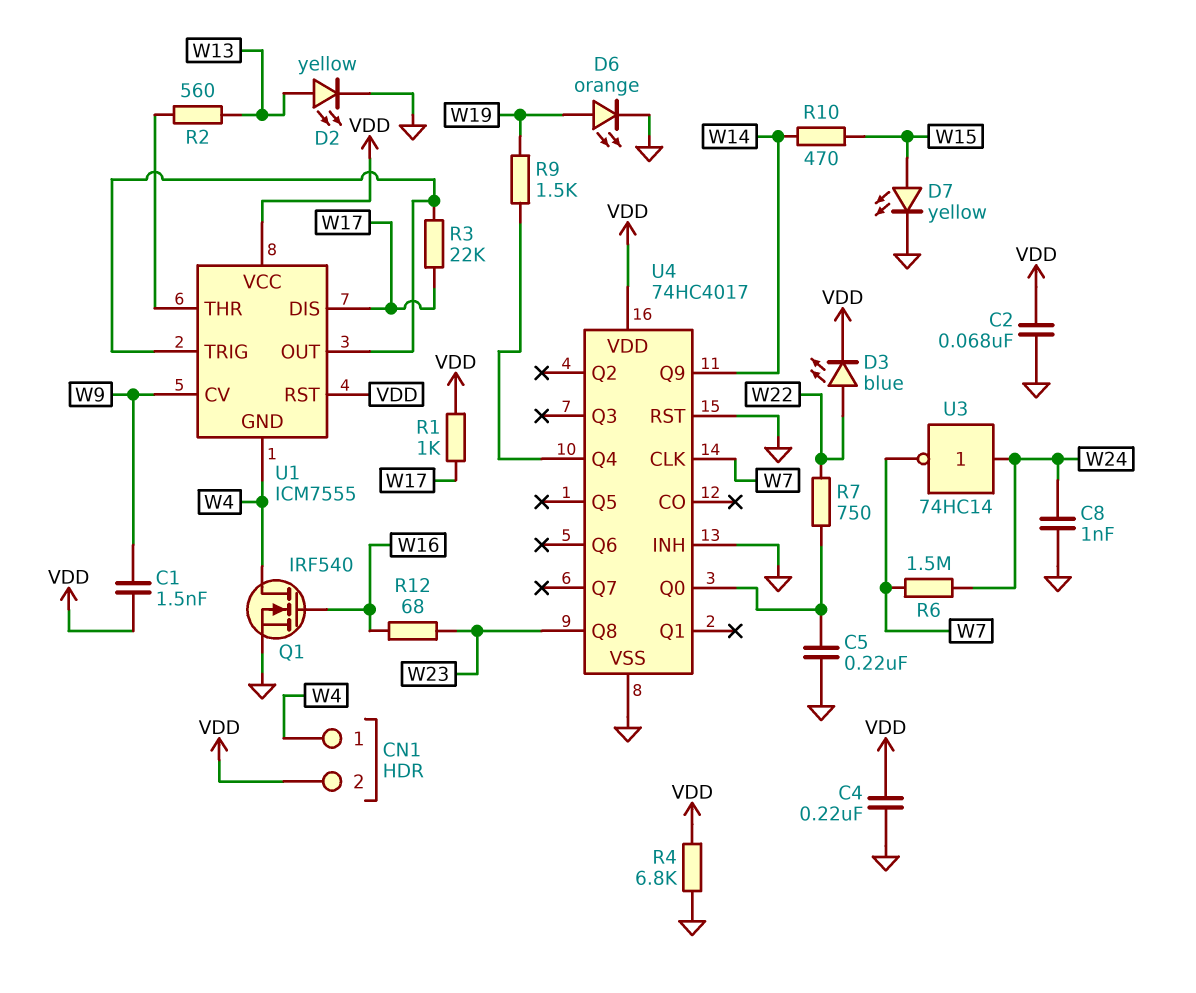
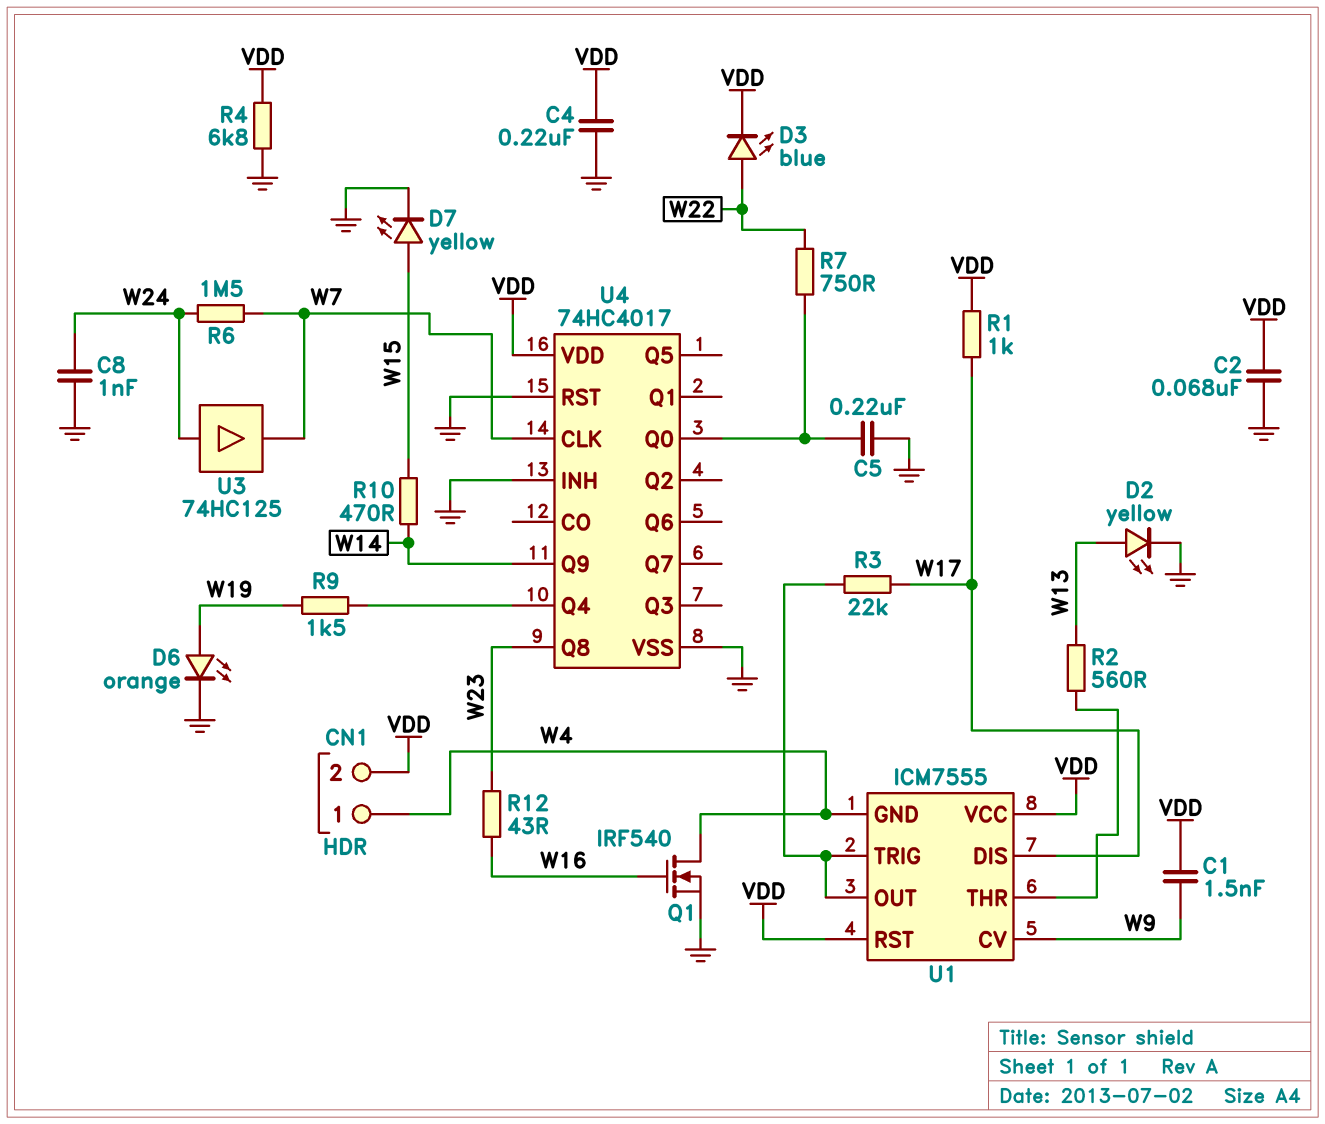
R12: 68 (W16, W23) -> 43 (W16, W23)
U3: NOT 74HC14 (in W24, out W7) -> buffer 74HC125 (in W24, out W7)

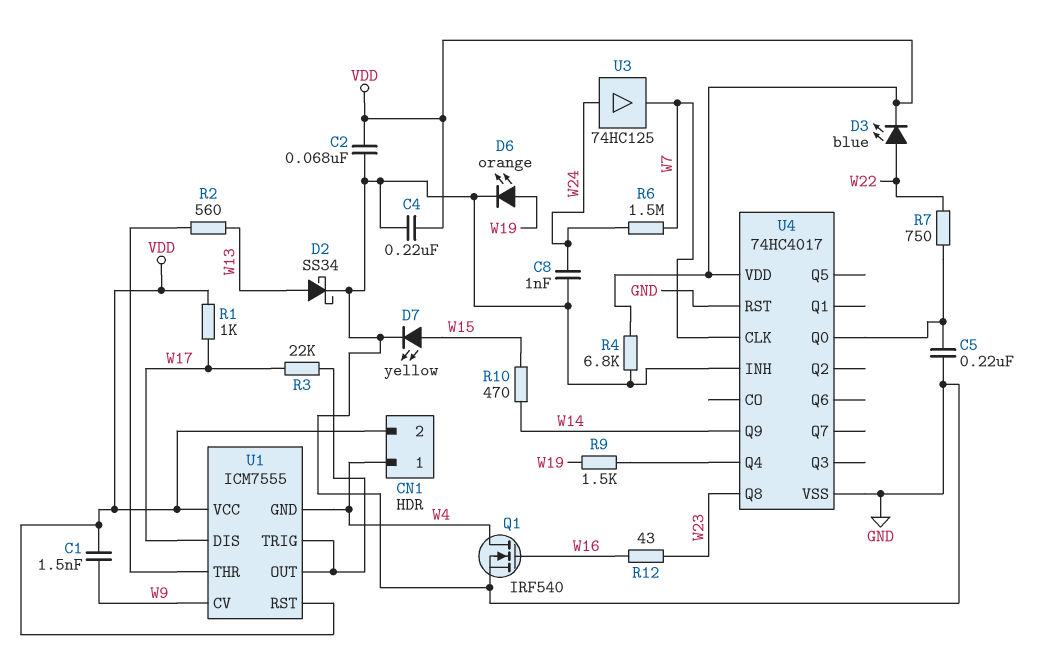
D2: LED yellow (A W13, K GND) -> schottky SS34 (A W13, K GND)

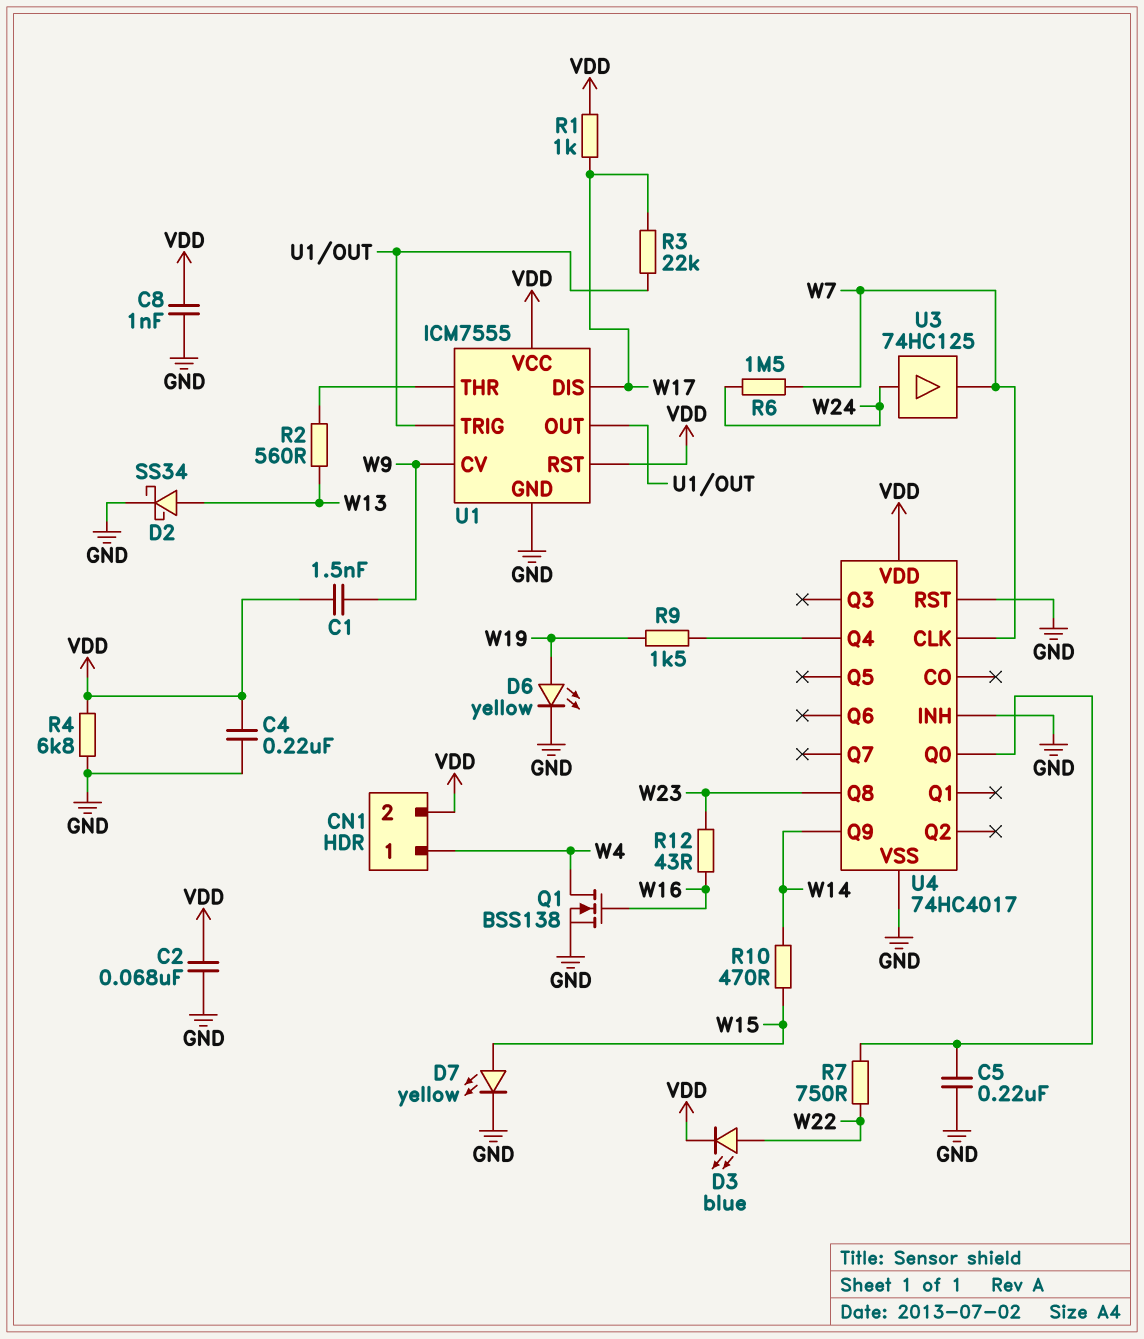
C8: 1nF (GND, W24) -> 1nF (GND, VDD)
D6: LED orange (A W19, K GND) -> LED yellow (A W19, K GND)
Q1: NMOS IRF540 (G W16, D W4, S GND) -> NMOS BSS138 (G W16, D W4, S GND)
U1 pin GND: W4 -> GND

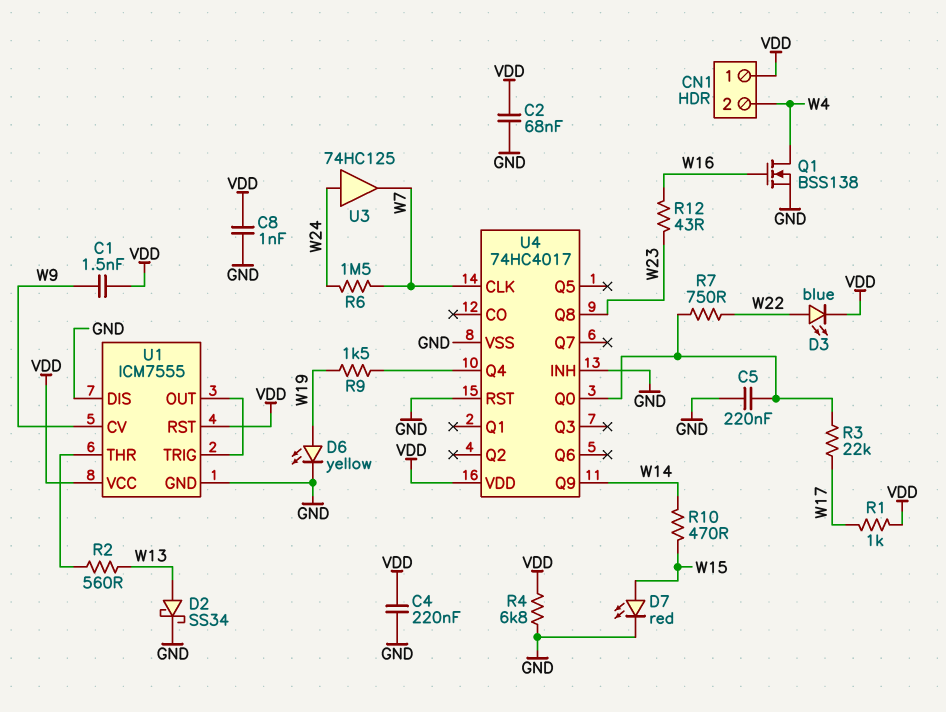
CN1 pin 1: W4 -> VDD
CN1 pin 2: VDD -> W4
D7: LED yellow (A W15, K GND) -> LED red (A W15, K GND)
R3: 22k (U1/OUT, W17) -> 22k (U4/Q0, W17)
U1 pin DIS: W17 -> GND

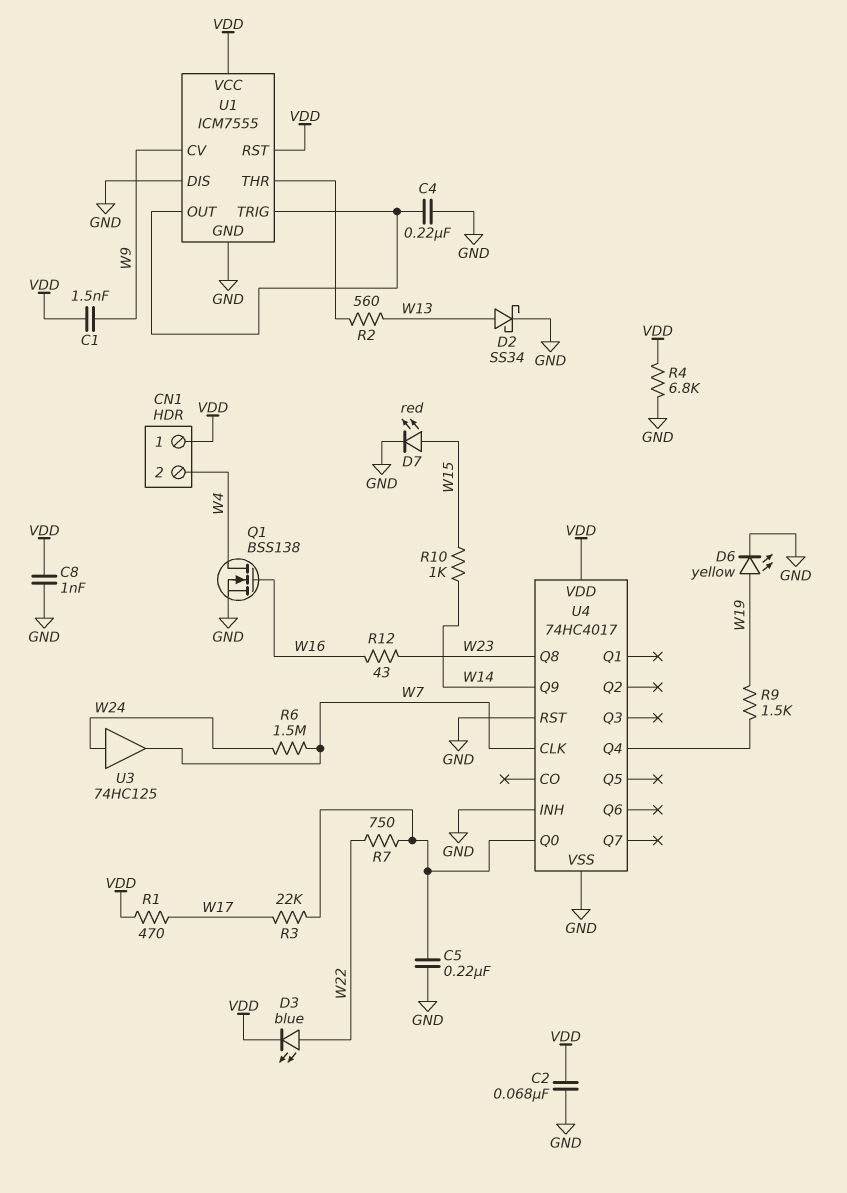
C4: 220nF (GND, VDD) -> 220nF (GND, U1/OUT)
R1: 1k (VDD, W17) -> 470 (VDD, W17)
R10: 470 (W14, W15) -> 1k (W14, W15)

